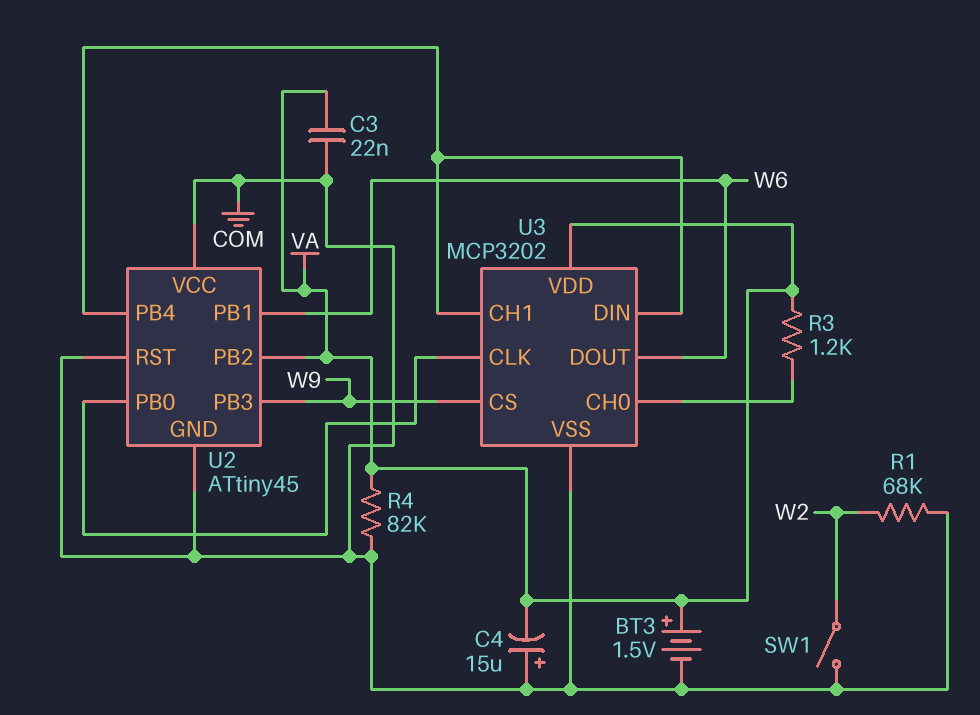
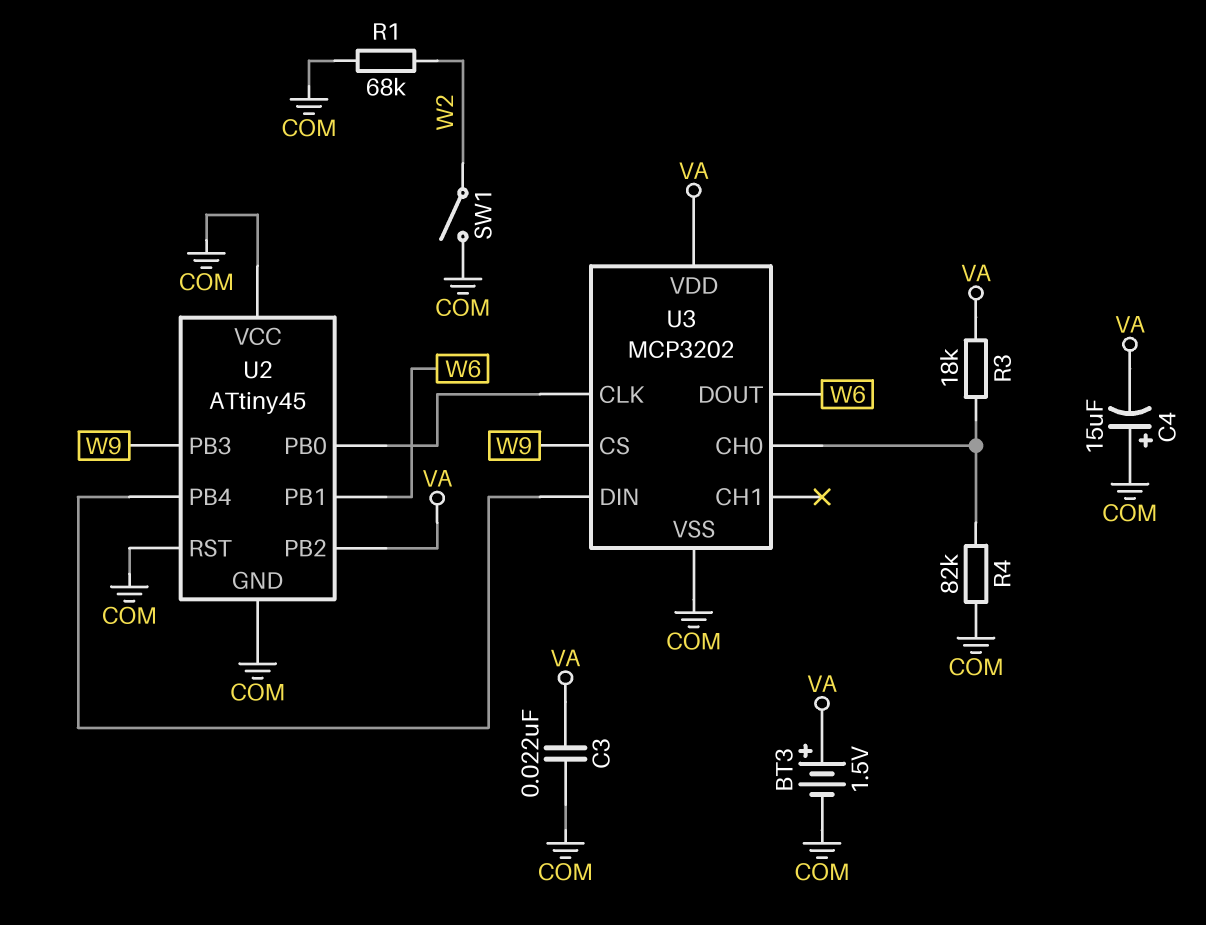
R3: 1.2k (U3/CH0, VA) -> 18k (U3/CH0, VA)
R4: 82k (COM, VA) -> 82k (COM, U3/CH0)
U3 pin CH1: U2/PB4 -> none

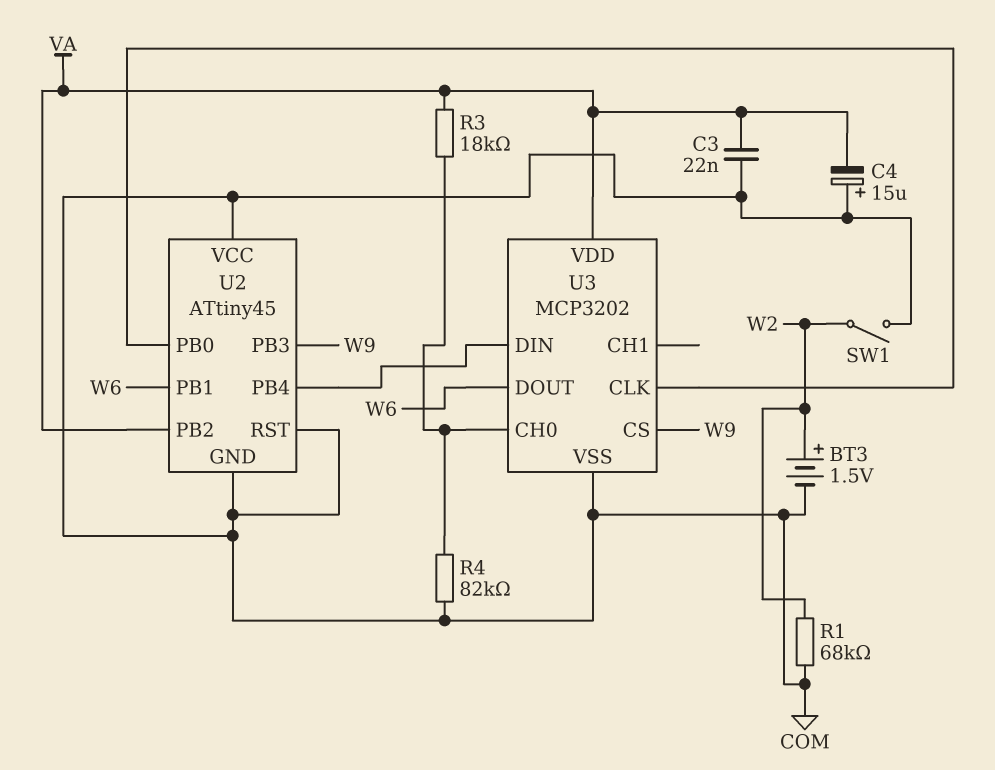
BT3: 1.5V (plus VA, minus COM) -> 1.5V (plus W2, minus COM)

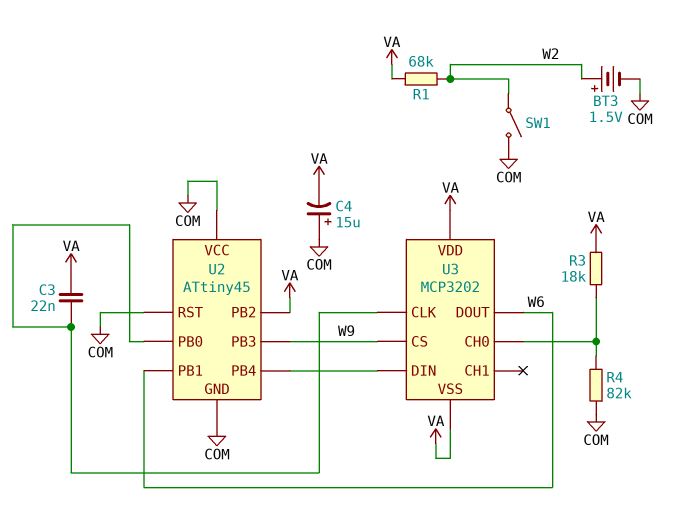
C3: 22nF (COM, VA) -> 22nF (U2/PB0, VA)
R1: 68k (COM, W2) -> 68k (VA, W2)
U3 pin VSS: COM -> VA

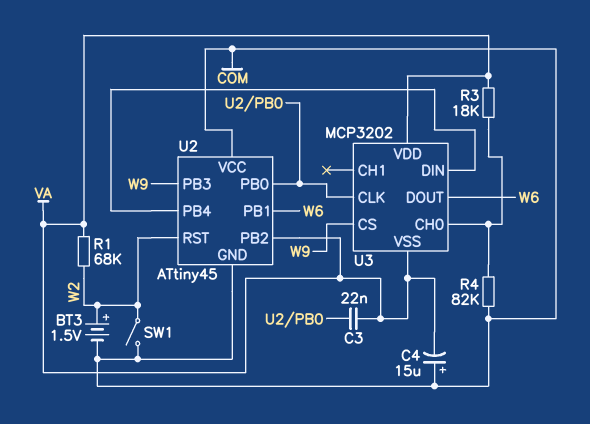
U2 pin RST: COM -> W2

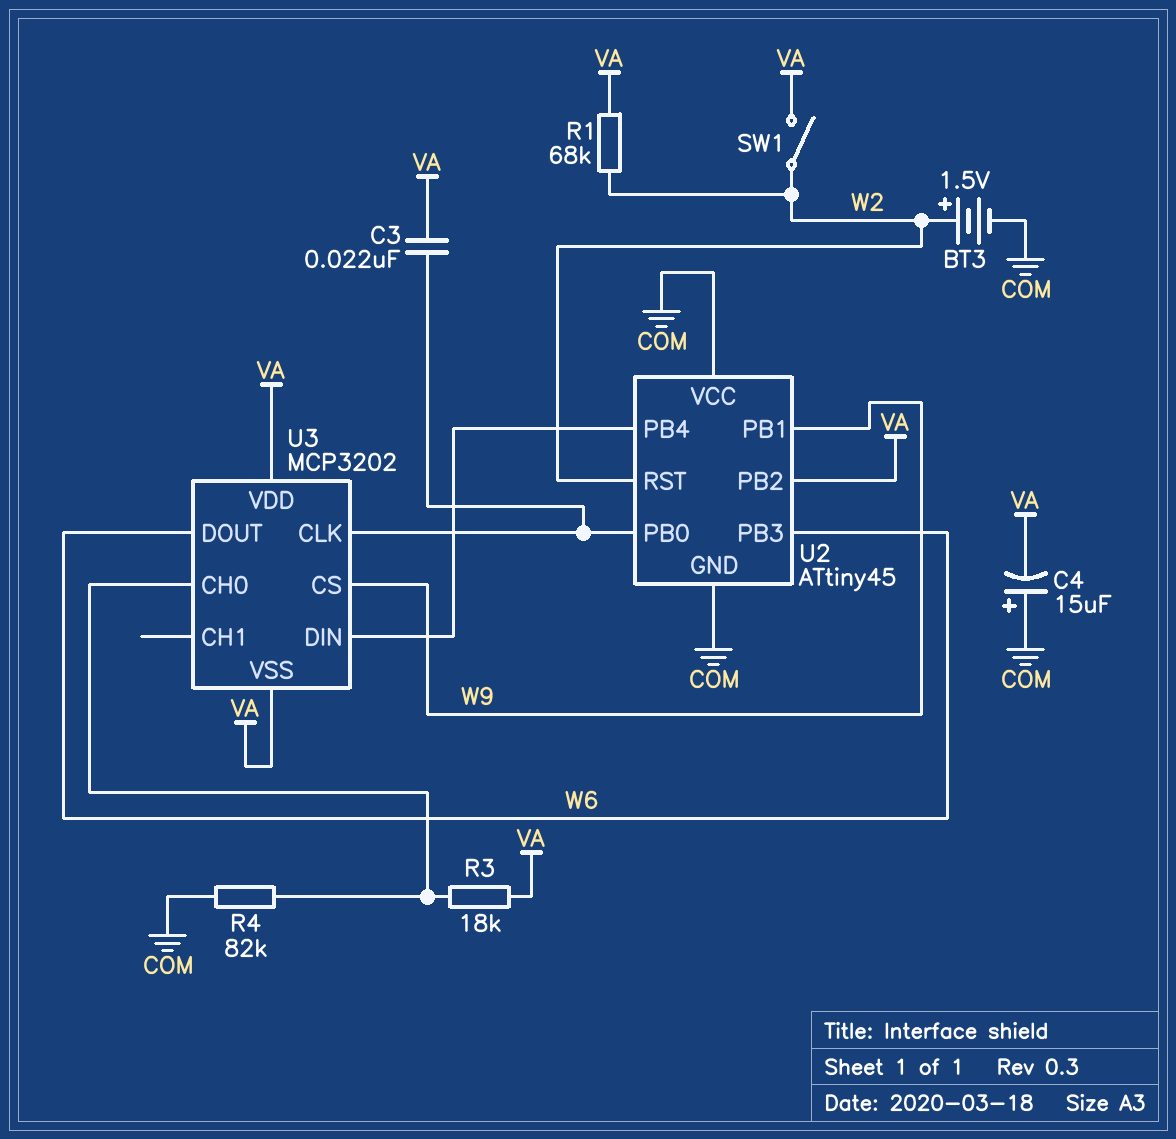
SW1: switch (COM, W2) -> switch (VA, W2)
U2 pin PB1: W6 -> W9
U2 pin PB3: W9 -> W6

